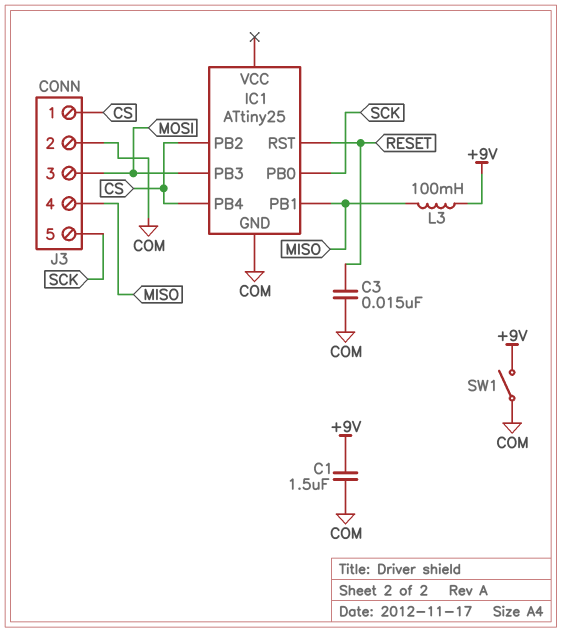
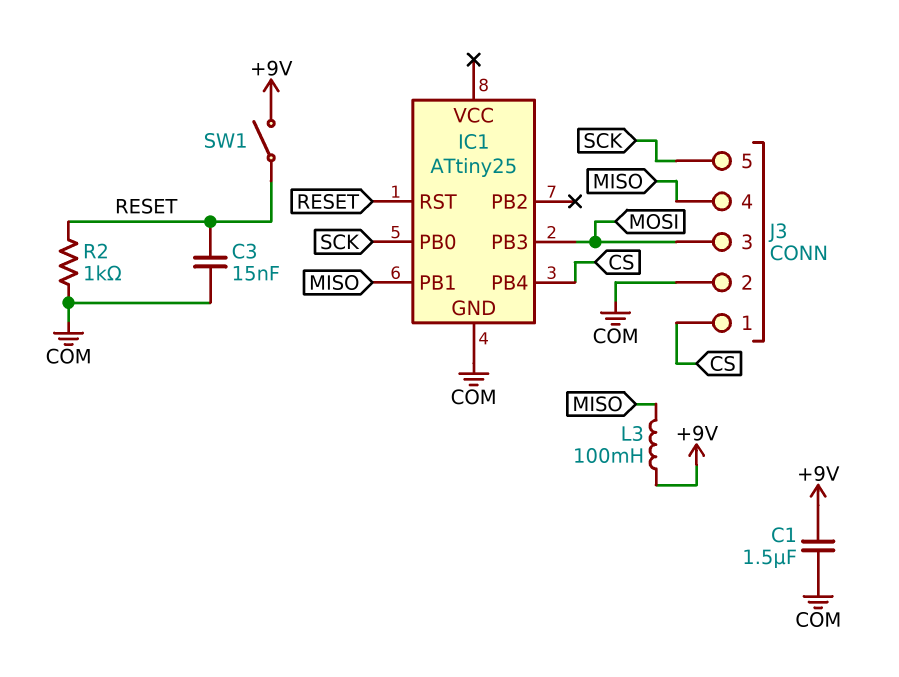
IC1 pin PB2: CS -> none
R2: none -> 1k (COM, RESET)
SW1: switch (+9V, COM) -> switch (+9V, RESET)

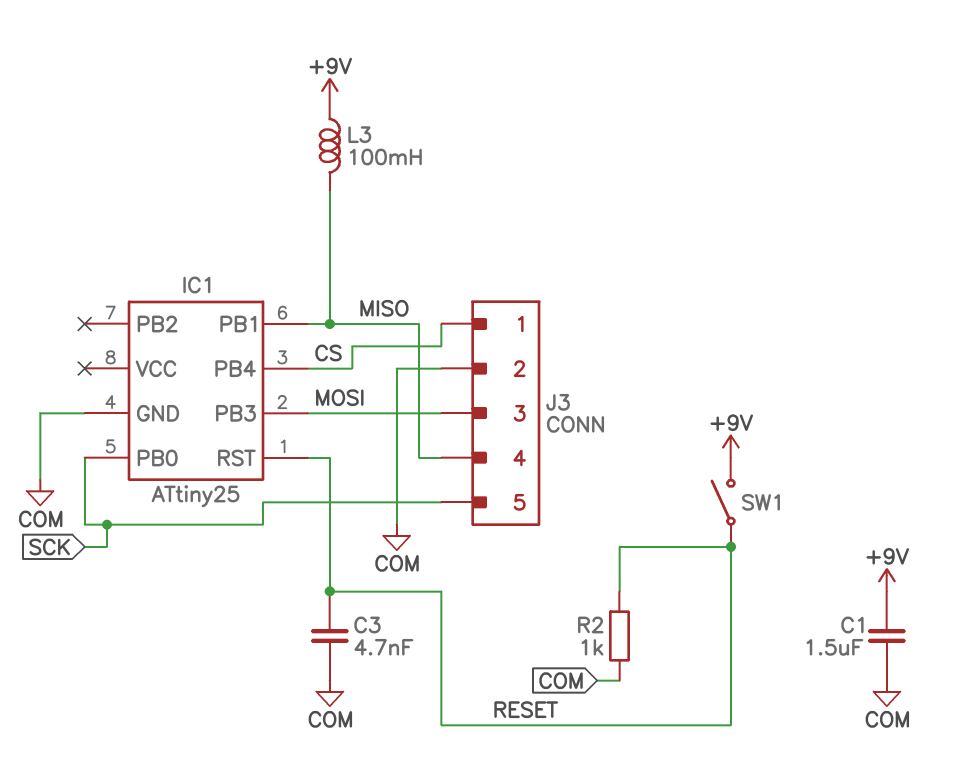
C3: 15nF (COM, RESET) -> 4.7nF (COM, RESET)

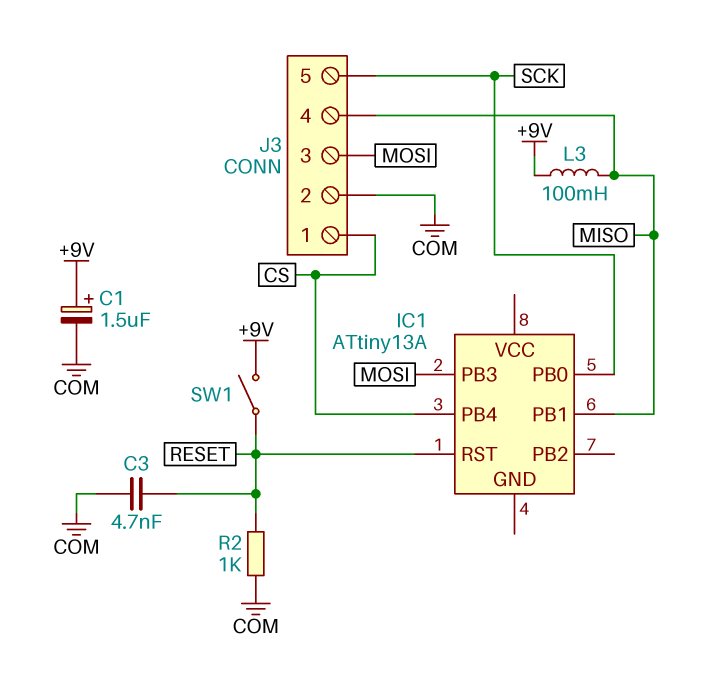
C1: 1.5uF (+9V, COM) -> 1.5uF (plus +9V, minus COM)
IC1: ATtiny25 -> ATtiny13A
IC1 pin GND: COM -> none

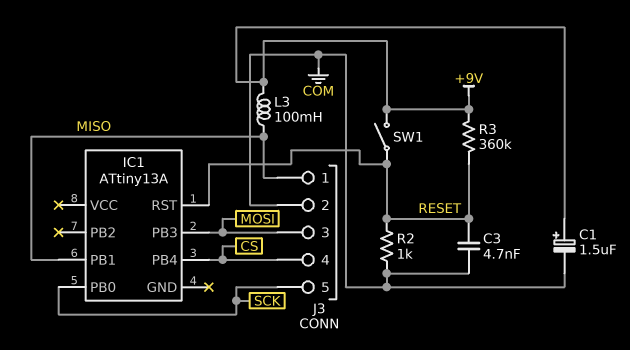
J3 pin 1: CS -> MISO
J3 pin 4: MISO -> CS
R3: none -> 360k (+9V, RESET)

